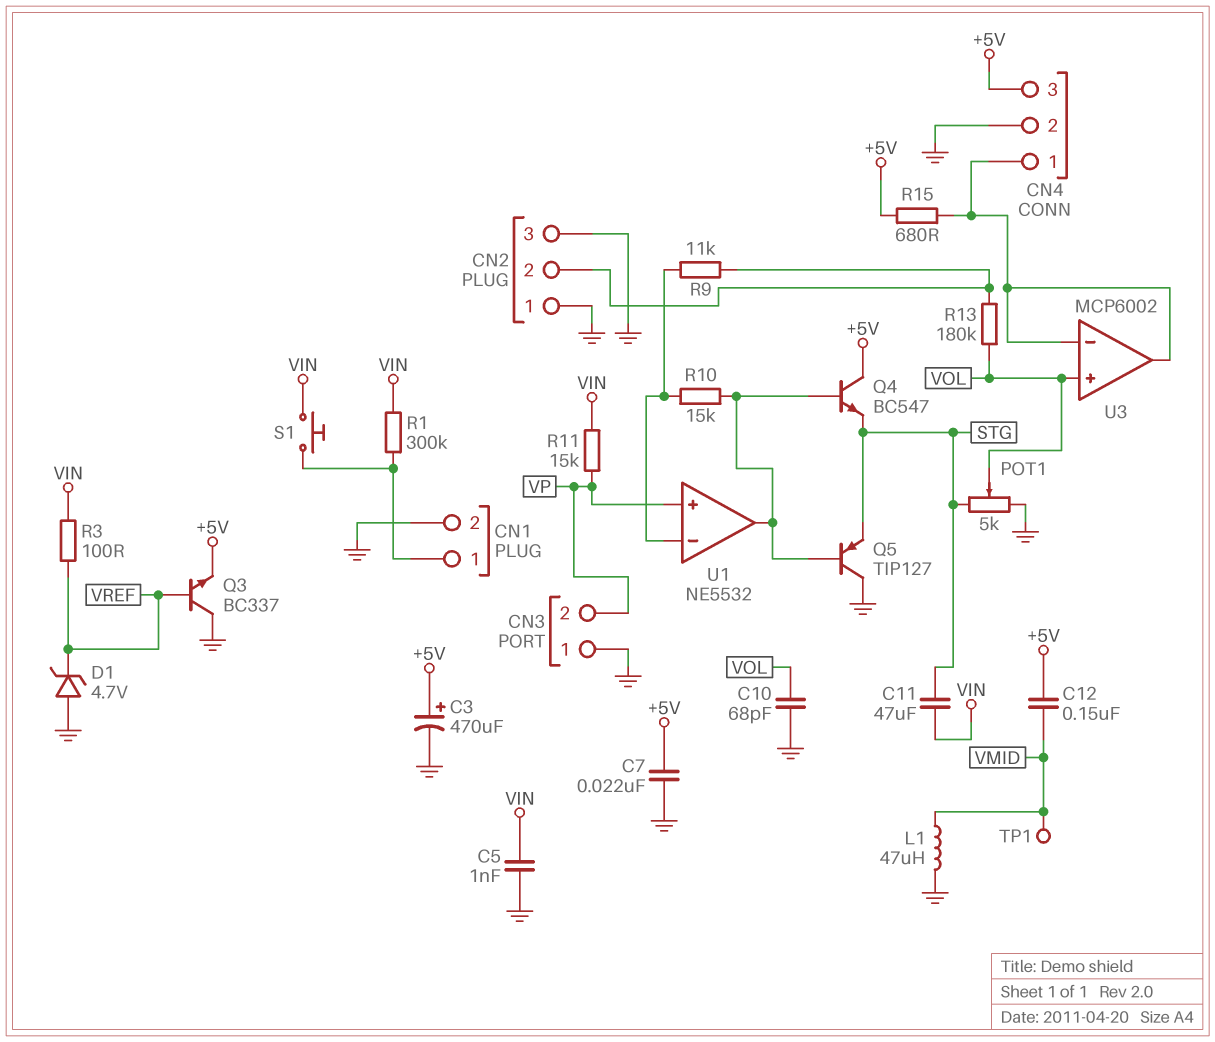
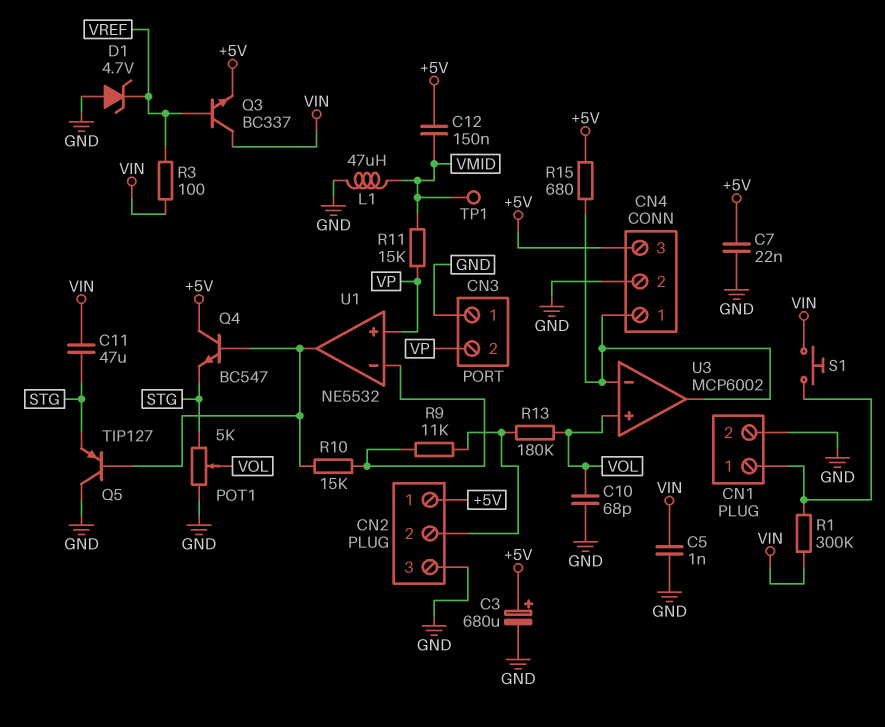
C3: 470uF (plus +5V, minus GND) -> 680uF (plus +5V, minus GND)
CN2 pin 1: GND -> +5V
Q3: NPN BC337 (B VREF, C GND, E +5V) -> NPN BC337 (B VREF, C VIN, E +5V)
R11: 15k (VIN, VP) -> 15k (VMID, VP)

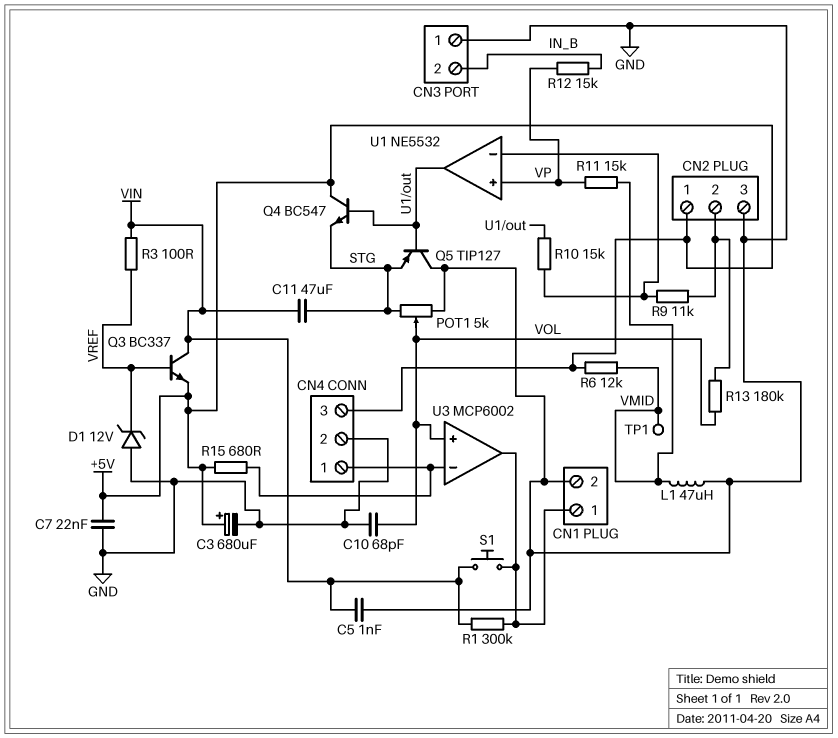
C12: 150nF (+5V, VMID) -> none
CN3 pin 2: VP -> IN_B
D1: zener 4.7V (A GND, K VREF) -> zener 12V (A GND, K VREF)
R6: none -> 12k (+5V, VMID)
R12: none -> 15k (IN_B, VP)
U3 pin out: CN4/1 -> CN1/1

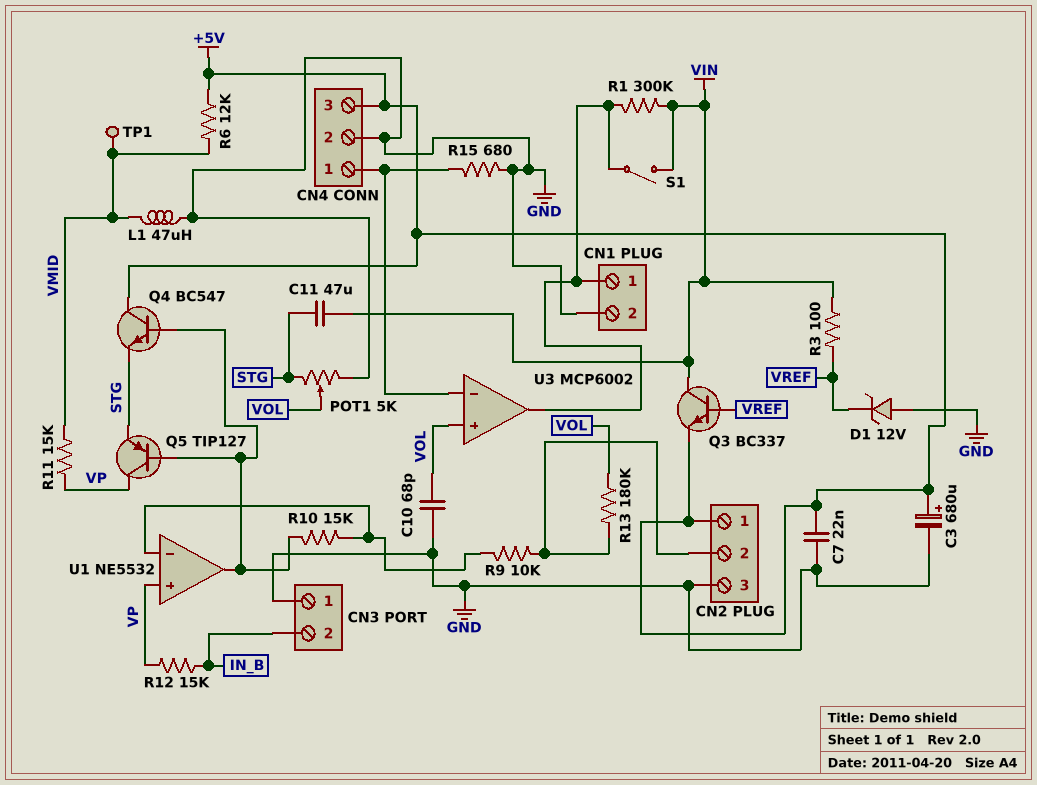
C5: 1nF (GND, VIN) -> none
Q5: PNP TIP127 (B U1/out, C GND, E STG) -> PNP TIP127 (B U1/out, C VP, E STG)
R9: 11k (CN2/2, U1/in-) -> 10k (CN2/2, U1/in-)
R15: 680 (+5V, CN4/1) -> 680 (CN4/1, GND)
S1: button (CN1/1, VIN) -> switch (CN1/1, VIN)

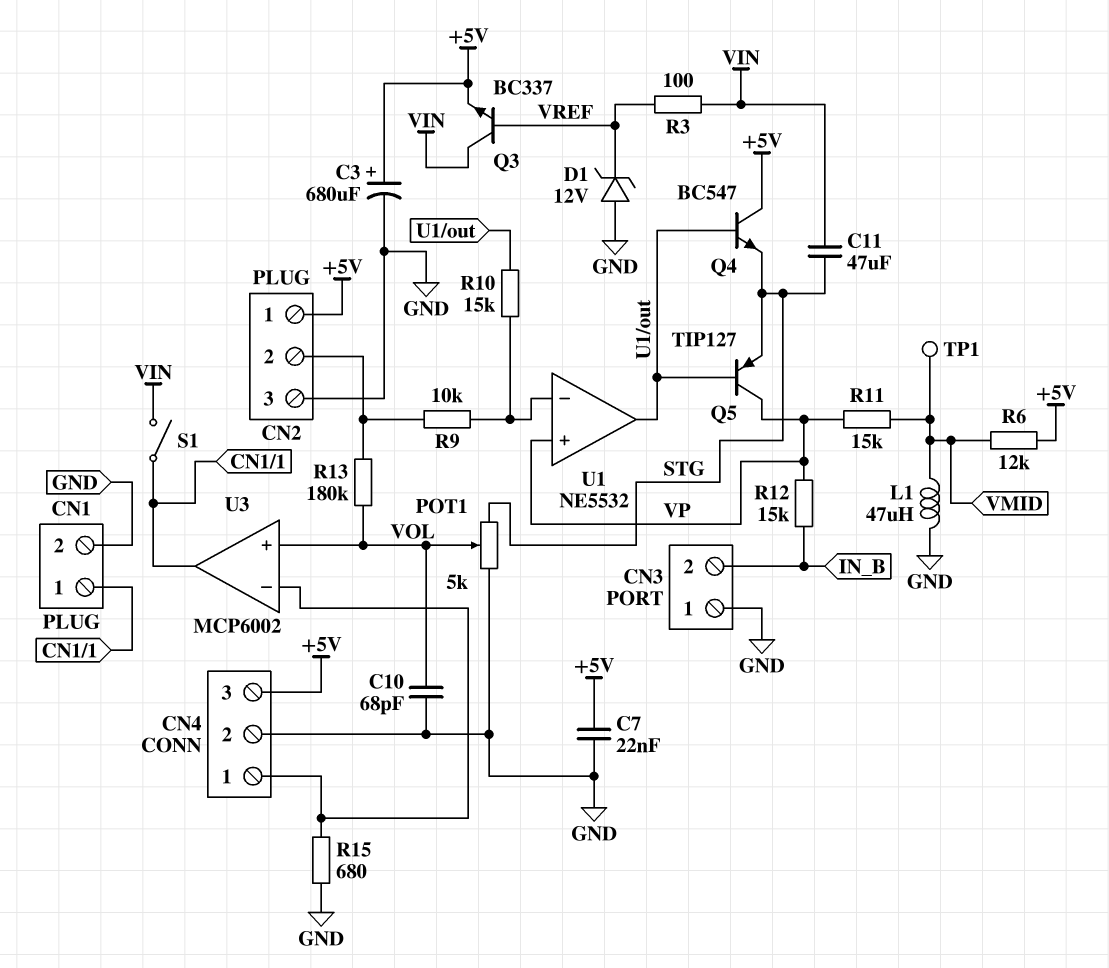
R1: 300k (CN1/1, VIN) -> none

